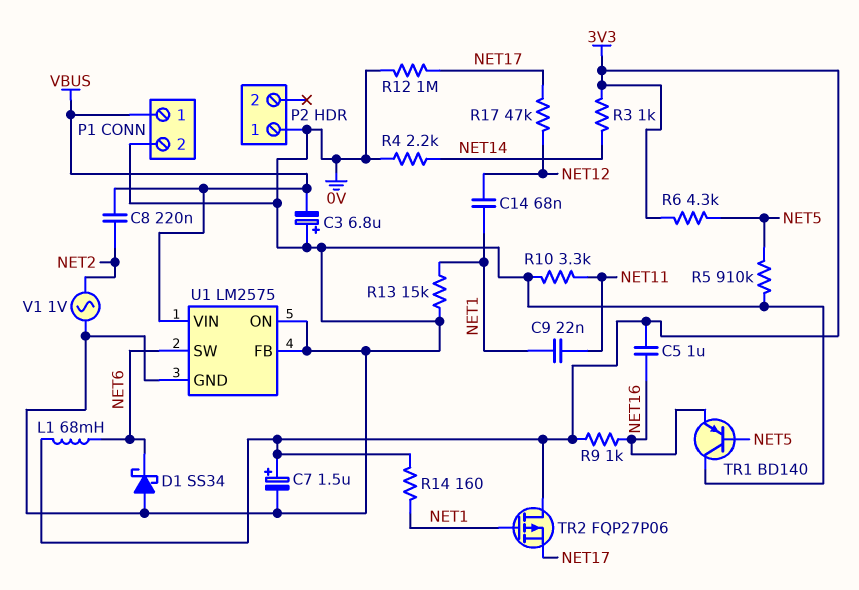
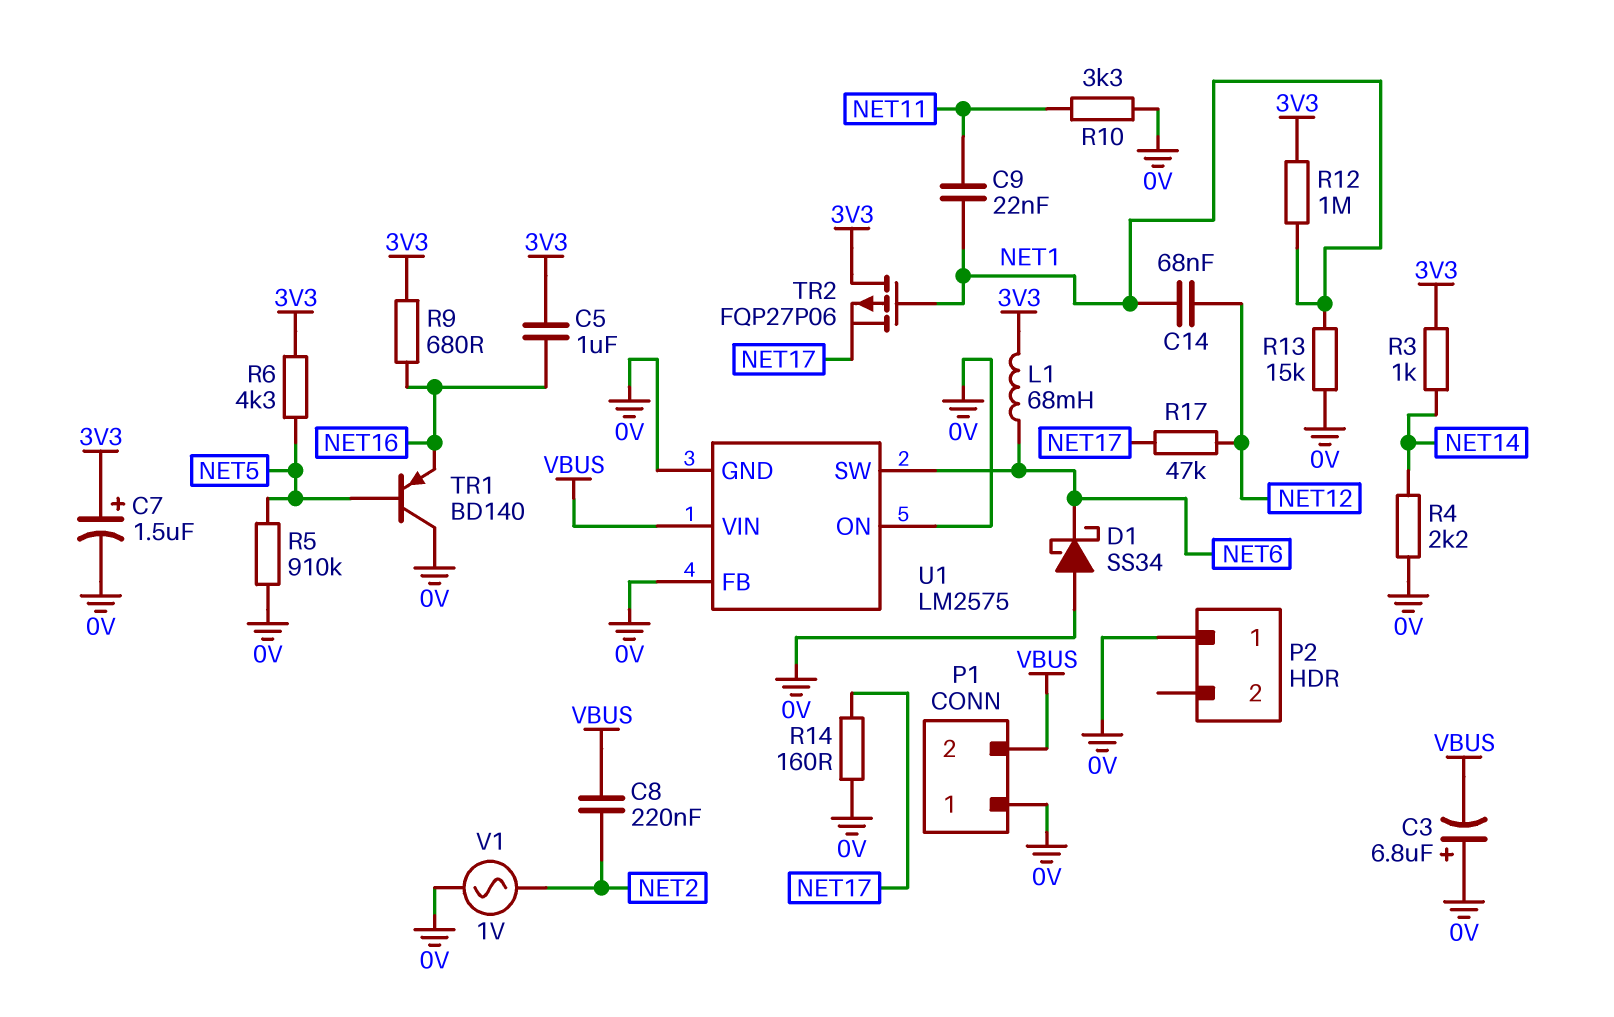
P1 pin 1: VBUS -> 0V
P1 pin 2: 0V -> VBUS
R9: 1k (3V3, NET16) -> 680 (3V3, NET16)
R12: 1M (0V, NET17) -> 1M (3V3, NET1)
R14: 160 (3V3, NET1) -> 160 (0V, NET17)

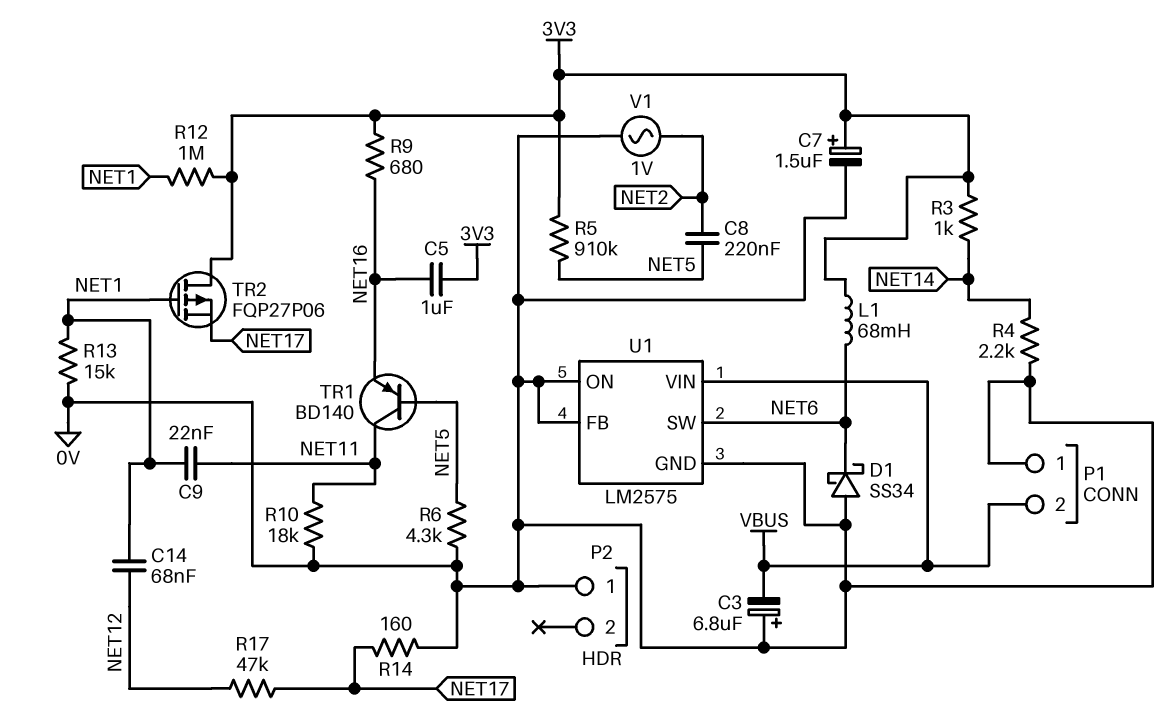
C8: 220nF (NET2, VBUS) -> 220nF (NET2, NET5)
R5: 910k (0V, NET5) -> 910k (3V3, NET5)
R6: 4.3k (3V3, NET5) -> 4.3k (0V, NET5)
R10: 3.3k (0V, NET11) -> 18k (0V, NET11)
TR1: PNP BD140 (B NET5, C 0V, E NET16) -> PNP BD140 (B NET5, C NET11, E NET16)

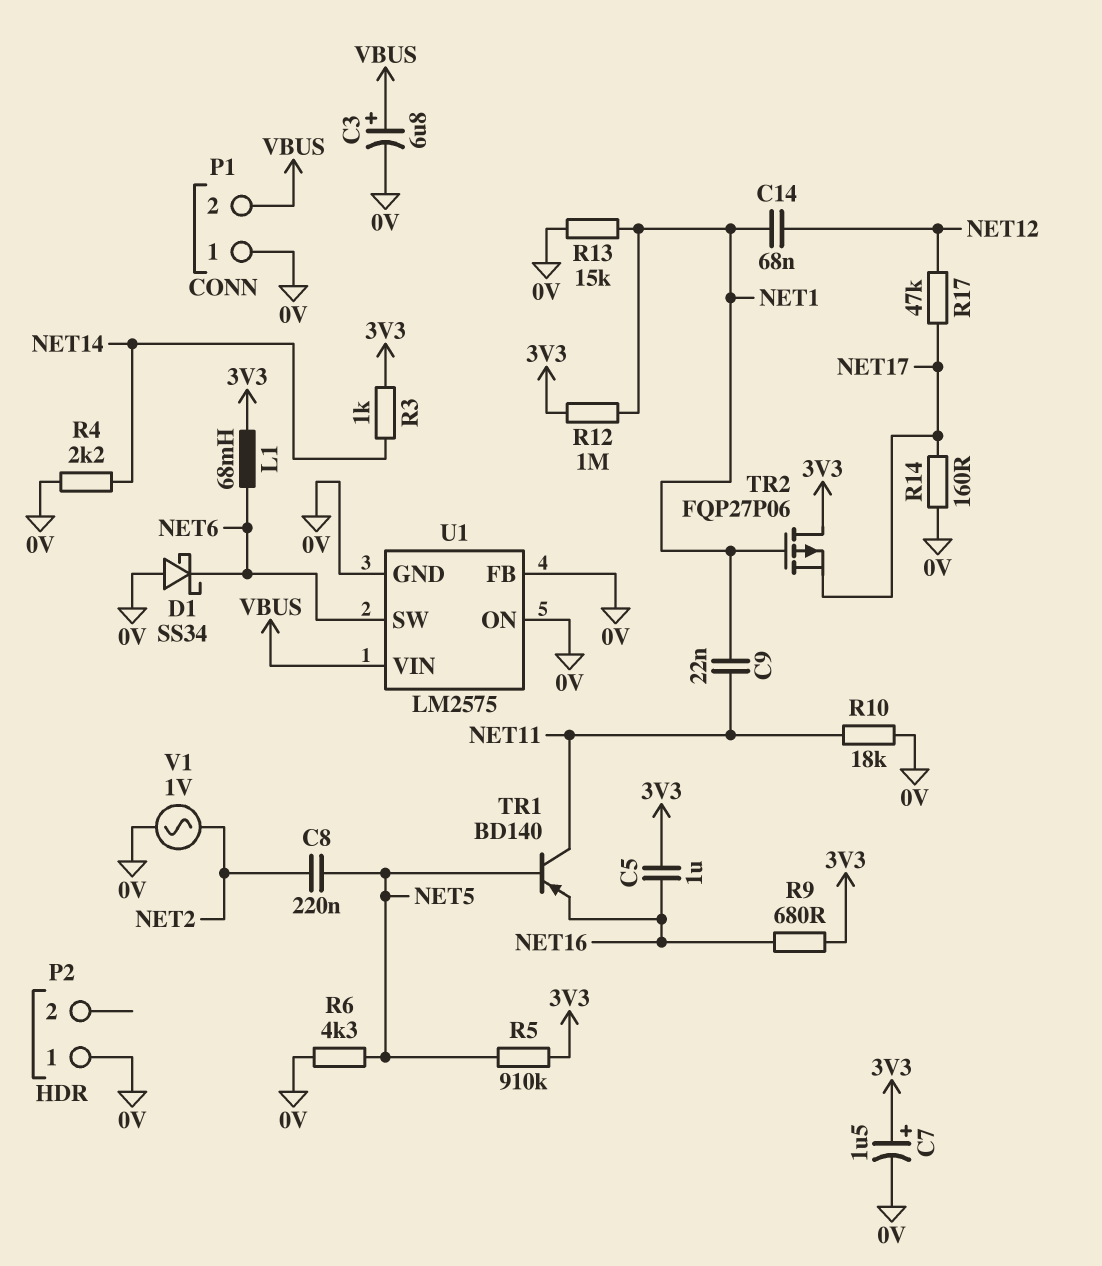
C3: 6.8uF (plus 0V, minus VBUS) -> 6.8uF (plus VBUS, minus 0V)

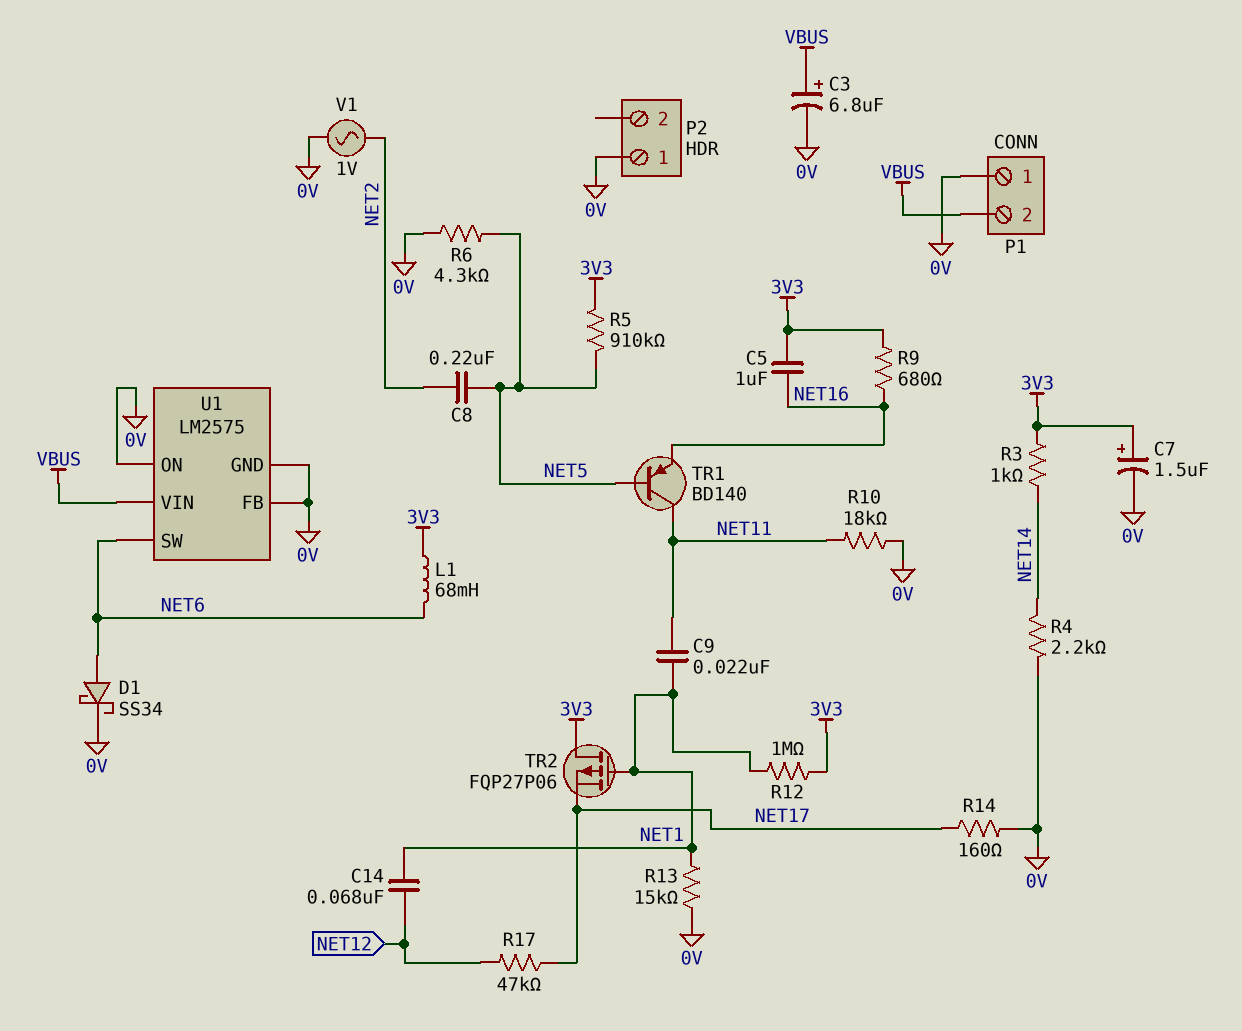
D1: schottky SS34 (A 0V, K NET6) -> schottky SS34 (A NET6, K 0V)

